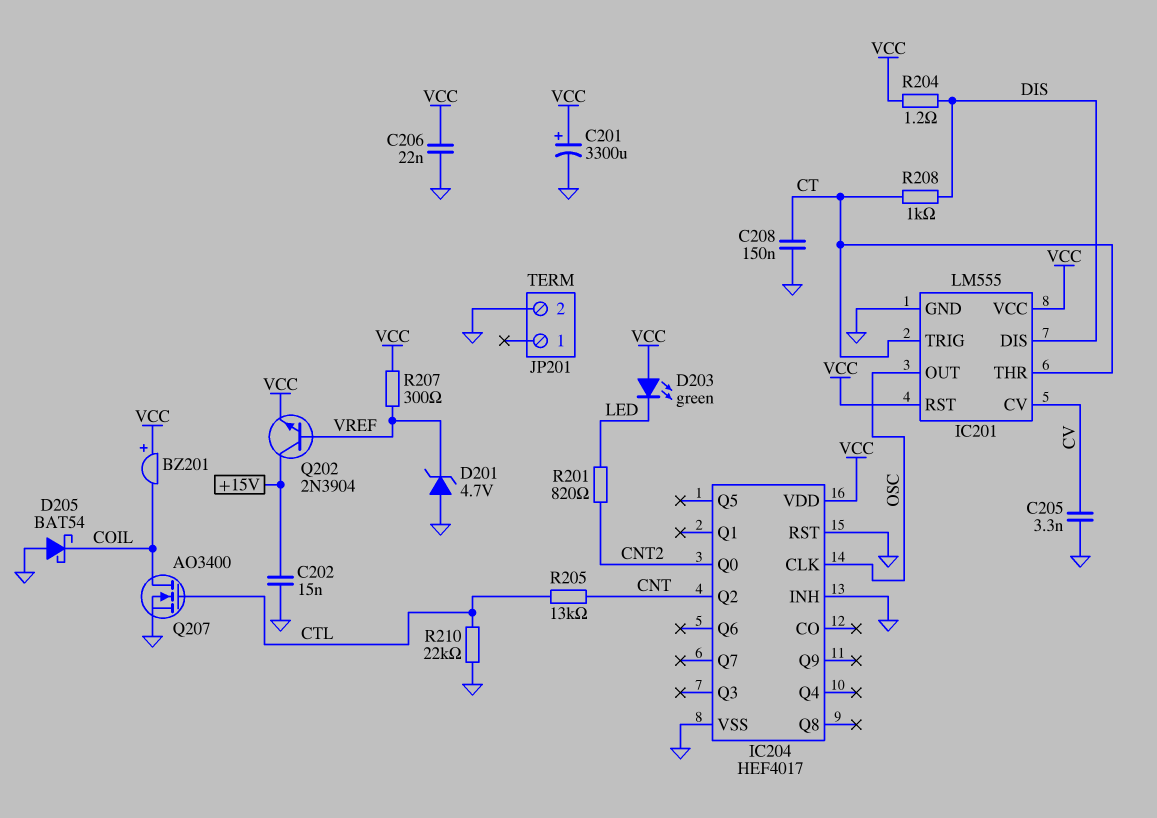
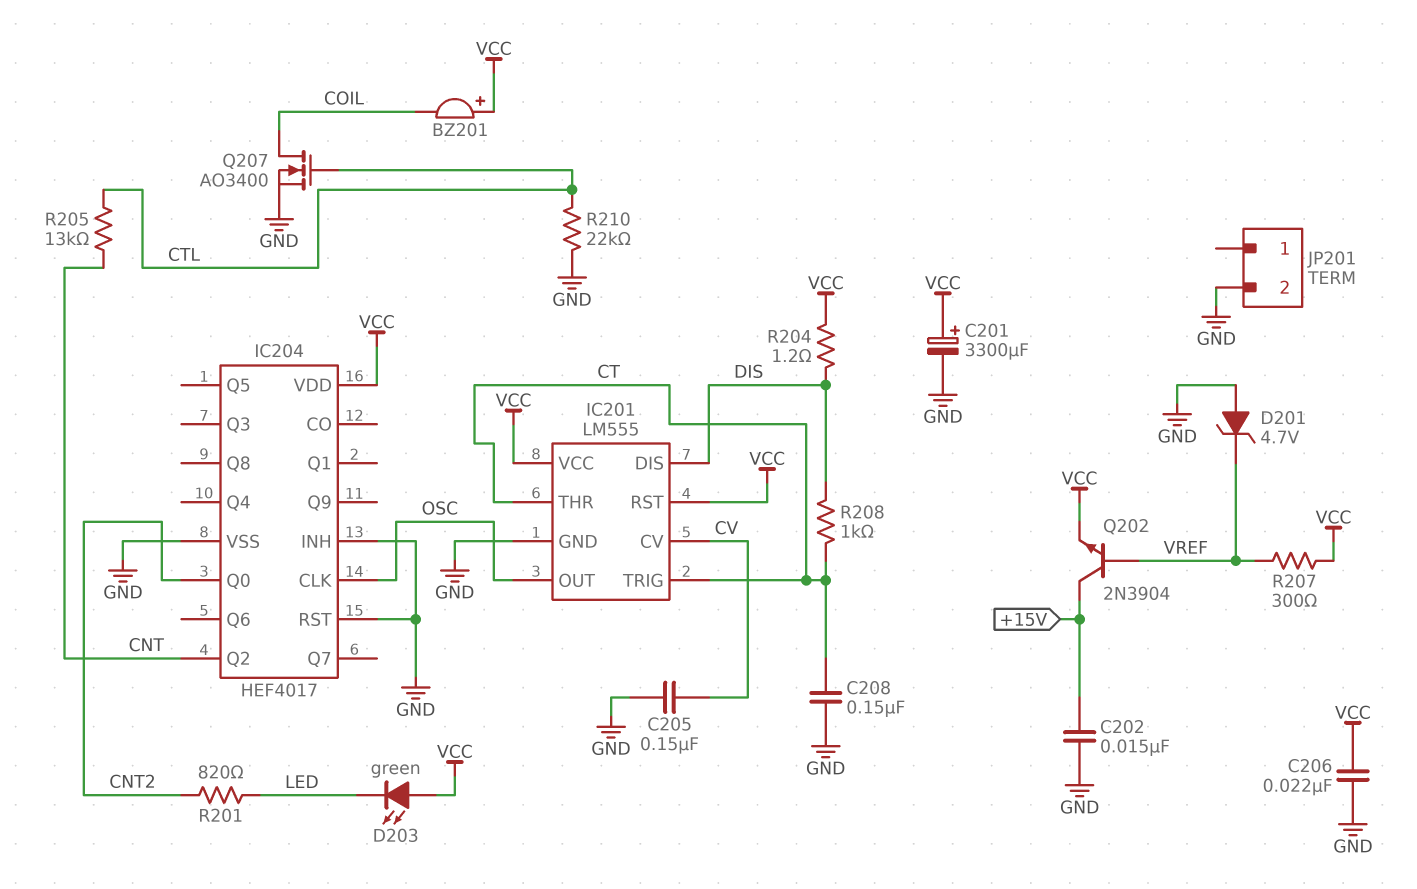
C205: 3.3nF (CV, GND) -> 150nF (CV, GND)
D205: schottky BAT54 (A GND, K COIL) -> none

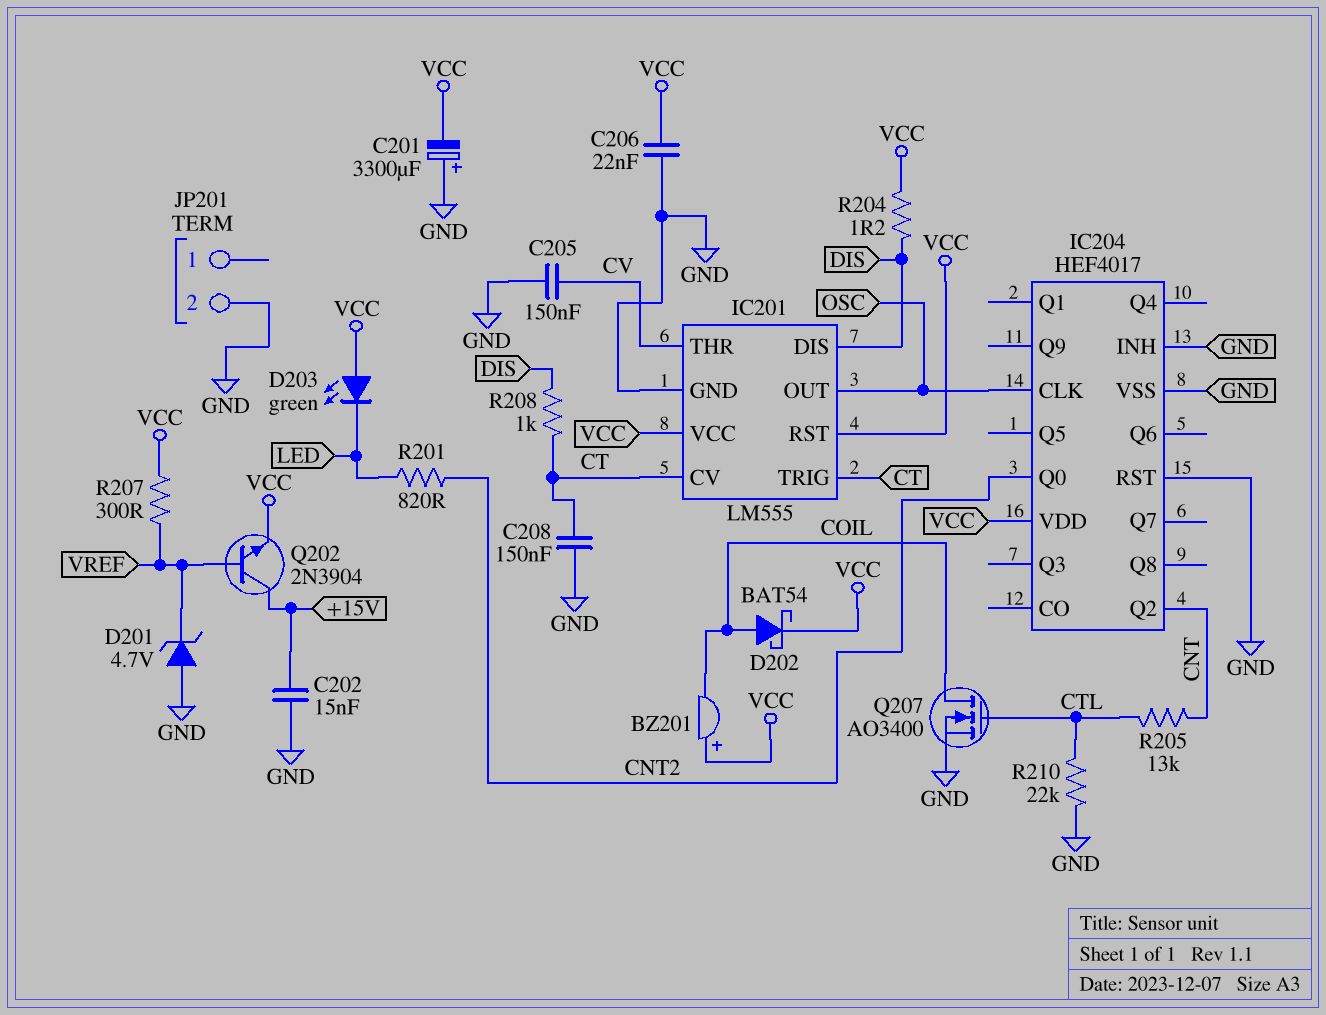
C201: 3300uF (plus VCC, minus GND) -> 3300uF (plus GND, minus VCC)
D202: none -> schottky BAT54 (A COIL, K VCC)
IC201 pin CV: CV -> CT
IC201 pin THR: CT -> CV

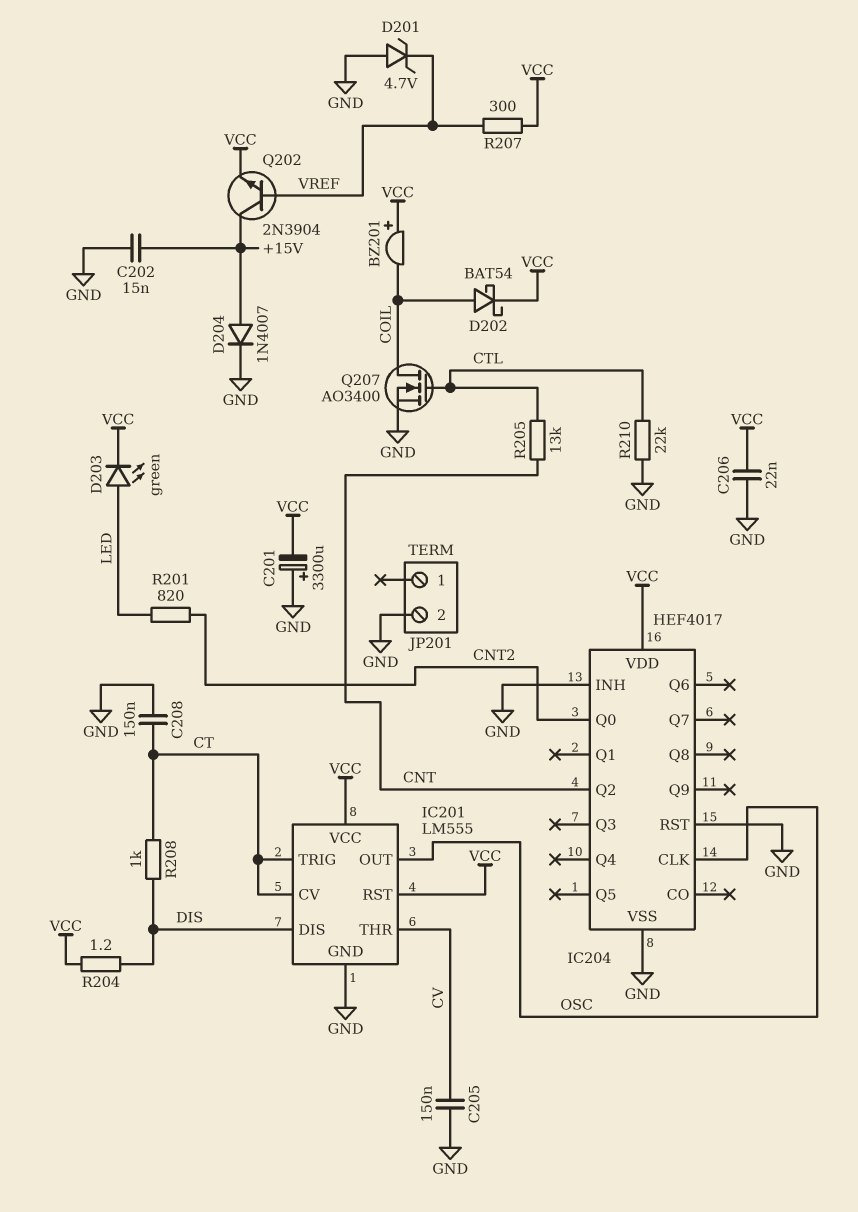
D203: LED green (A VCC, K LED) -> LED green (A LED, K VCC)
D204: none -> diode 1N4007 (A +15V, K GND)

